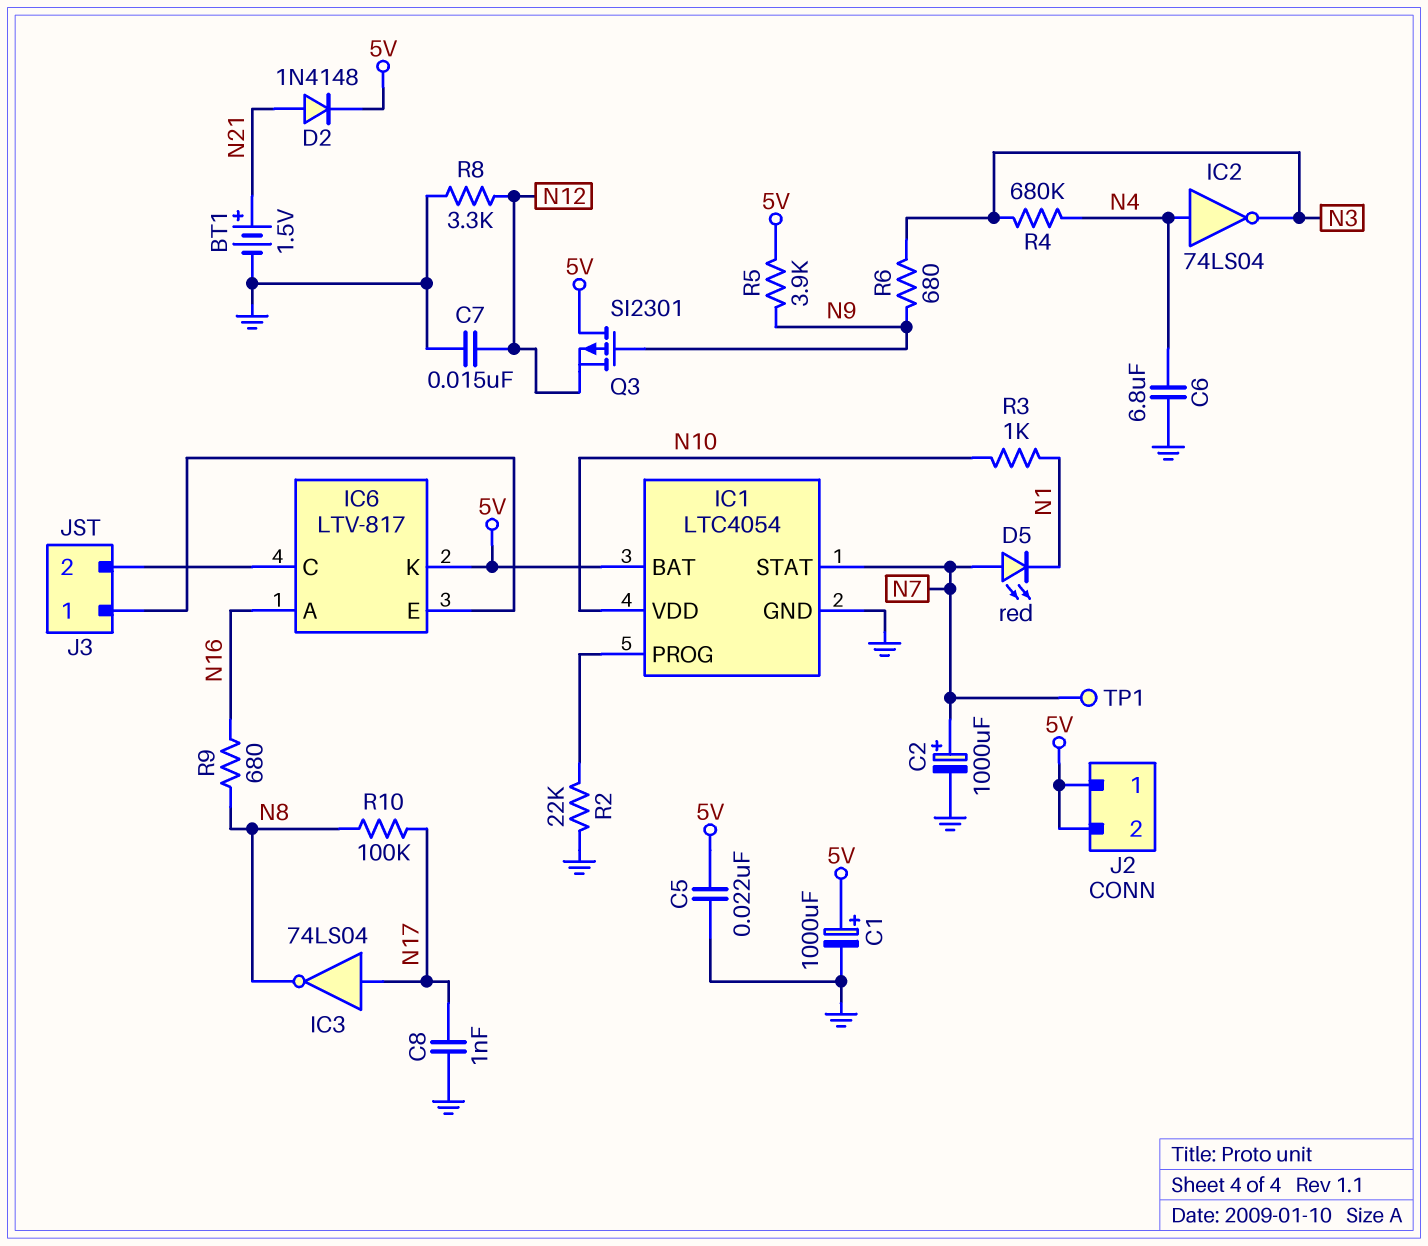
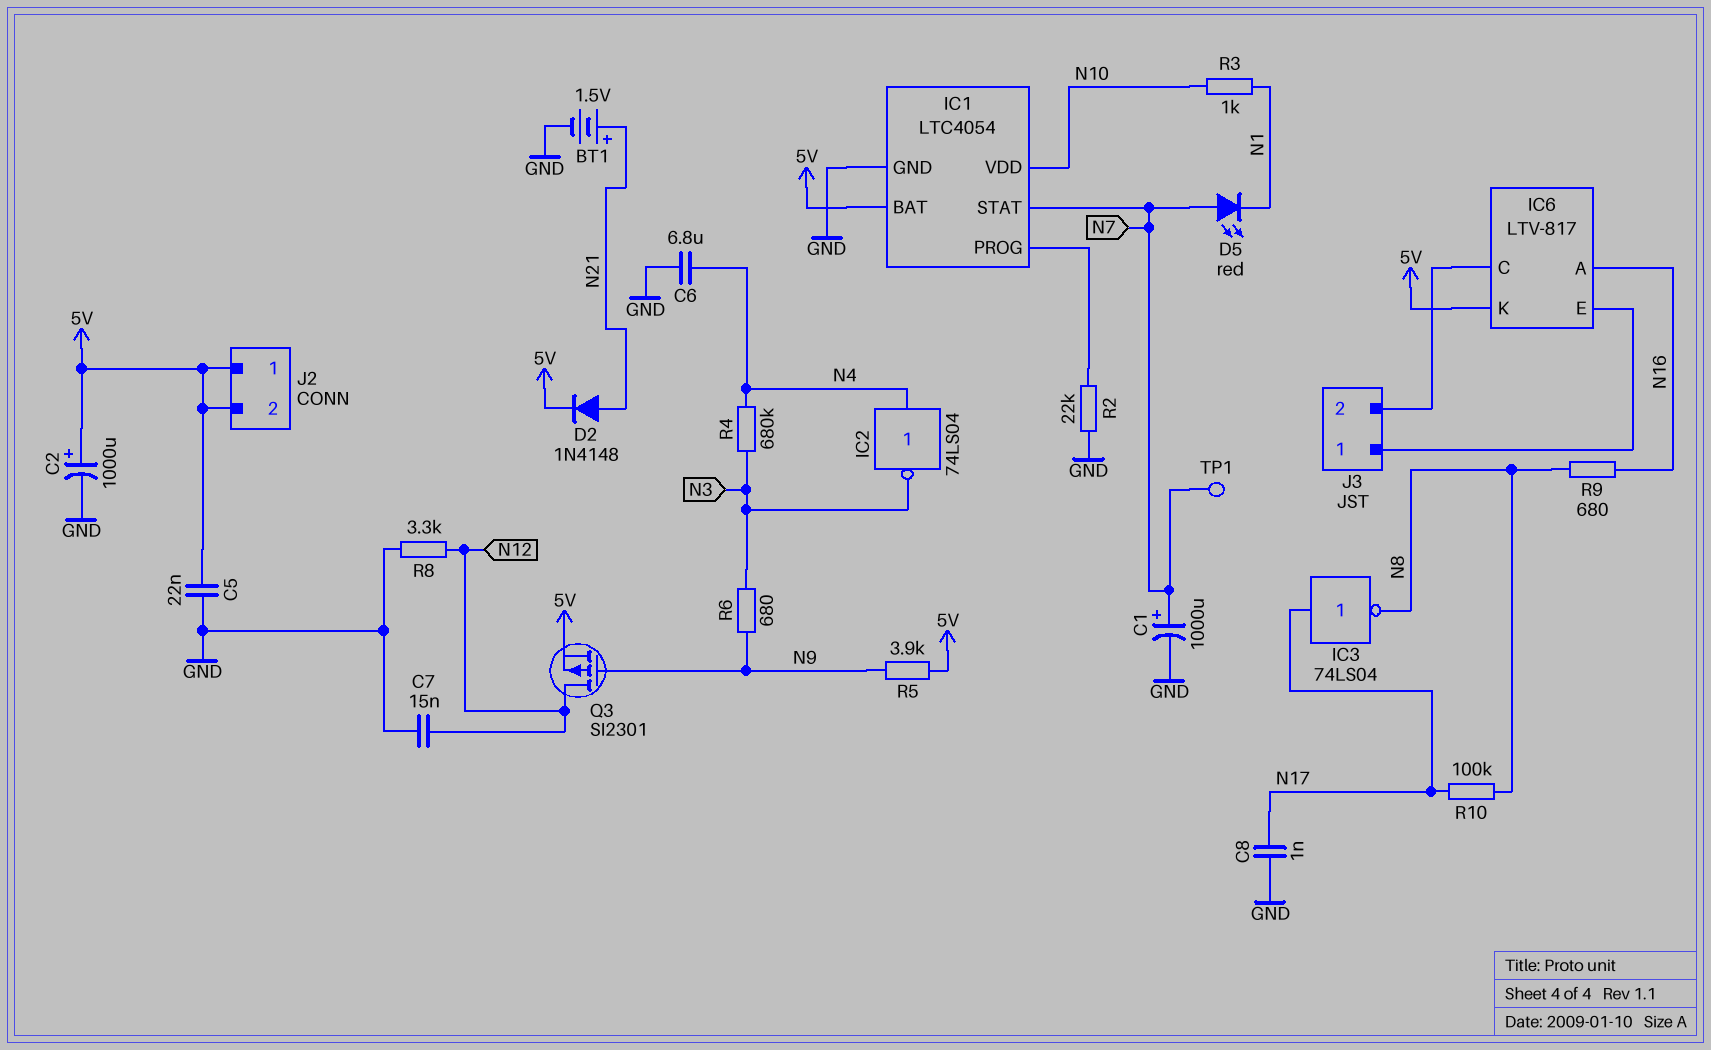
C1: 1000uF (plus 5V, minus GND) -> 1000uF (plus N7, minus GND)
C2: 1000uF (plus N7, minus GND) -> 1000uF (plus 5V, minus GND)
Q3: PMOS SI2301 (G N9, D 5V, S N12) -> PMOS SI2301 (G N9, D N12, S 5V)

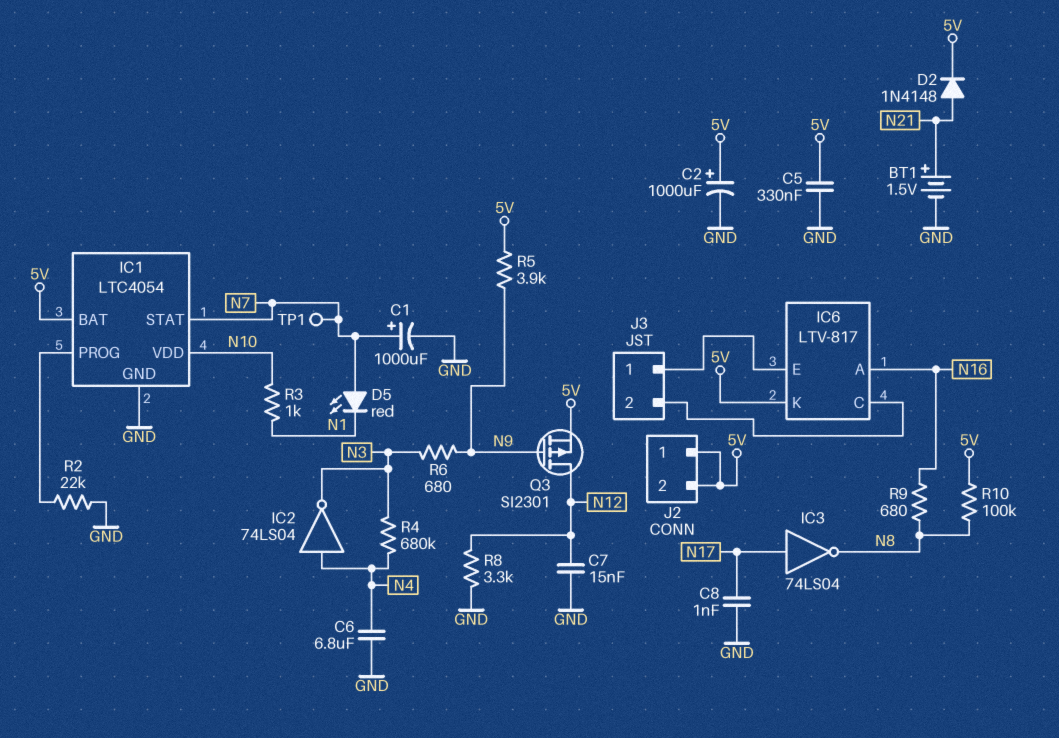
C5: 22nF (5V, GND) -> 330nF (5V, GND)
R10: 100k (N8, N17) -> 100k (5V, N8)

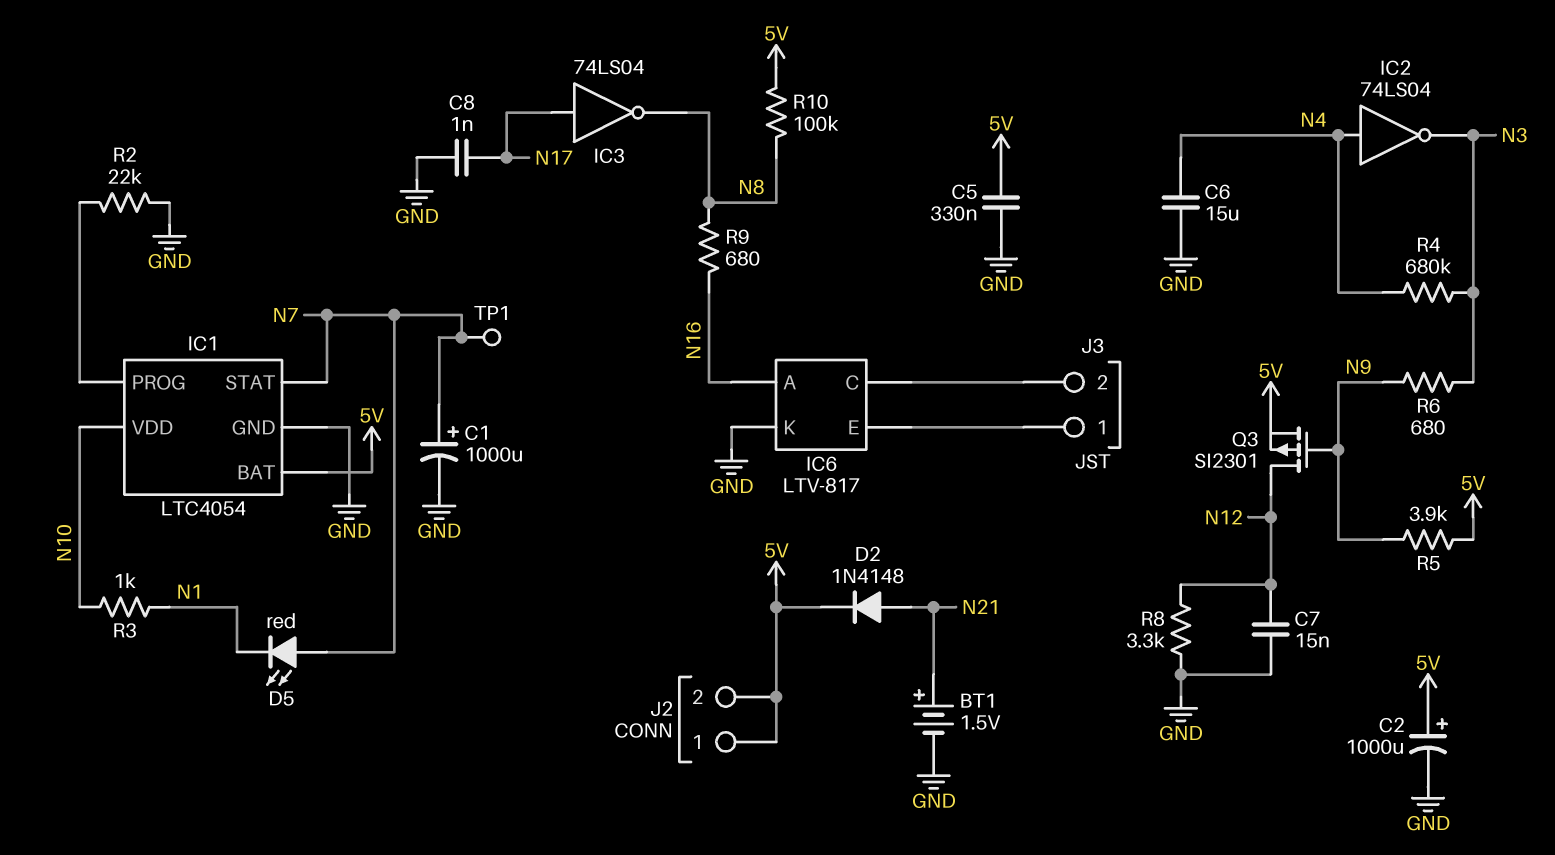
C6: 6.8uF (GND, N4) -> 15uF (GND, N4)
IC6 pin K: 5V -> GND

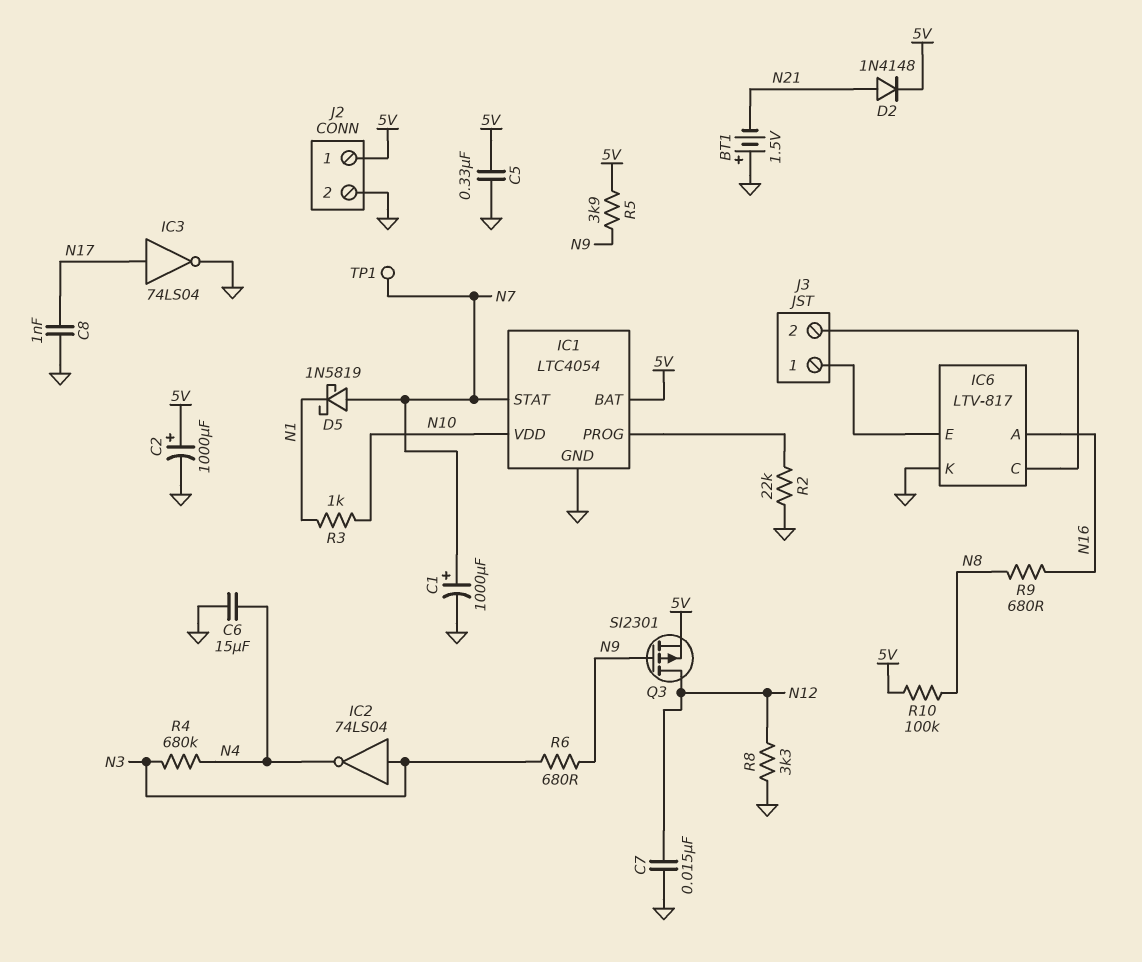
BT1: 1.5V (plus N21, minus GND) -> 1.5V (plus GND, minus N21)
D5: LED red (A N7, K N1) -> schottky 1N5819 (A N7, K N1)
IC2: NOT 74LS04 (in N4, out N3) -> NOT 74LS04 (in N3, out N4)
IC3: NOT 74LS04 (in N17, out N8) -> NOT 74LS04 (in N17, out GND)
J2 pin 2: 5V -> GND

